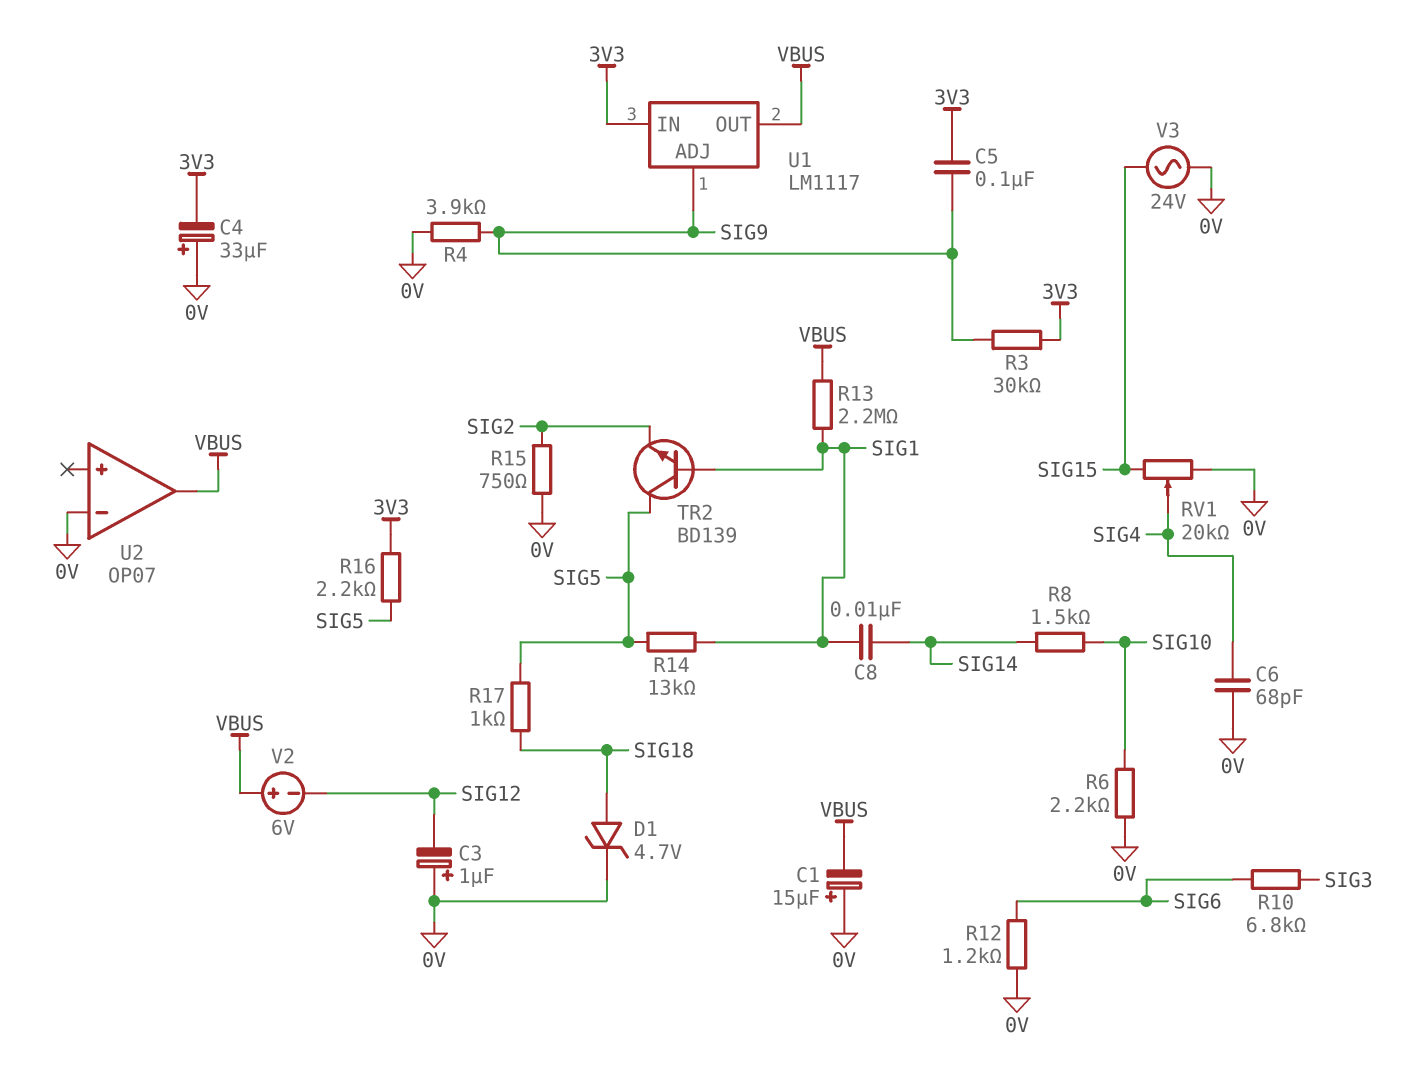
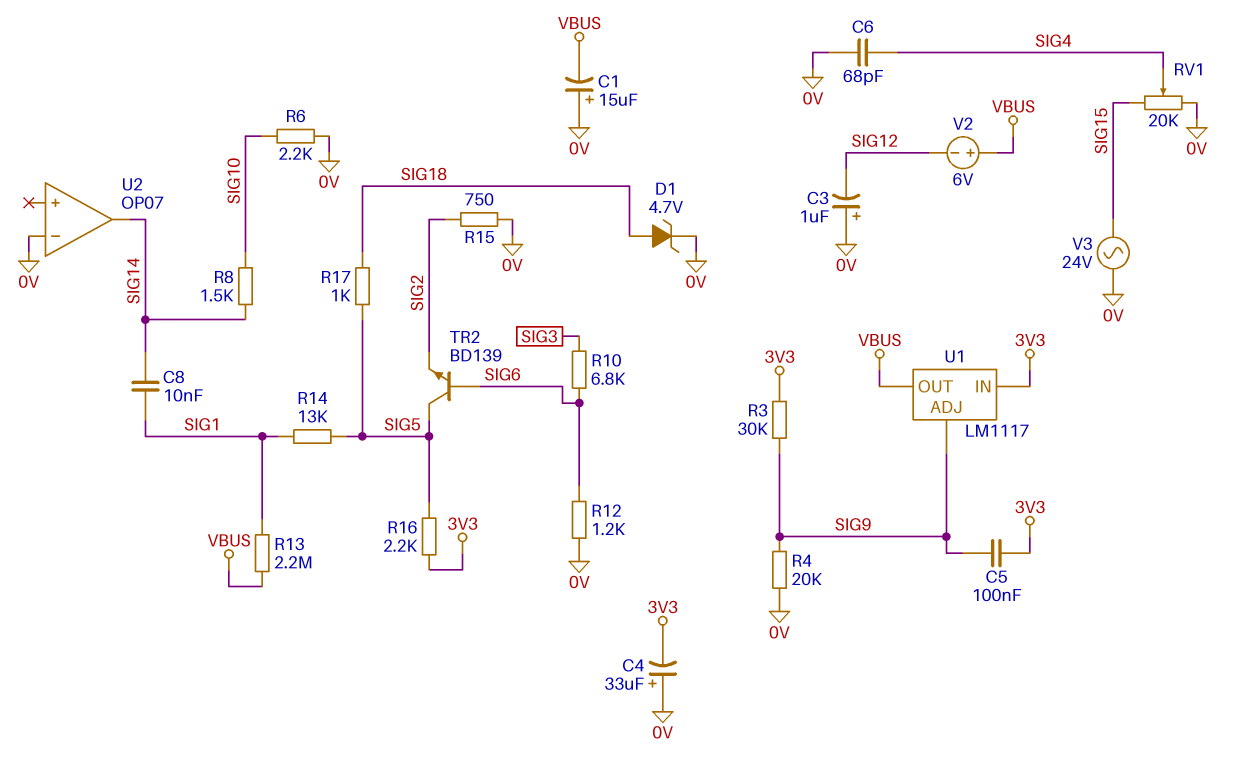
R4: 3.9k (0V, SIG9) -> 20k (0V, SIG9)
TR2: NPN BD139 (B SIG1, C SIG5, E SIG2) -> NPN BD139 (B SIG6, C SIG5, E SIG2)
U2 pin out: VBUS -> SIG14

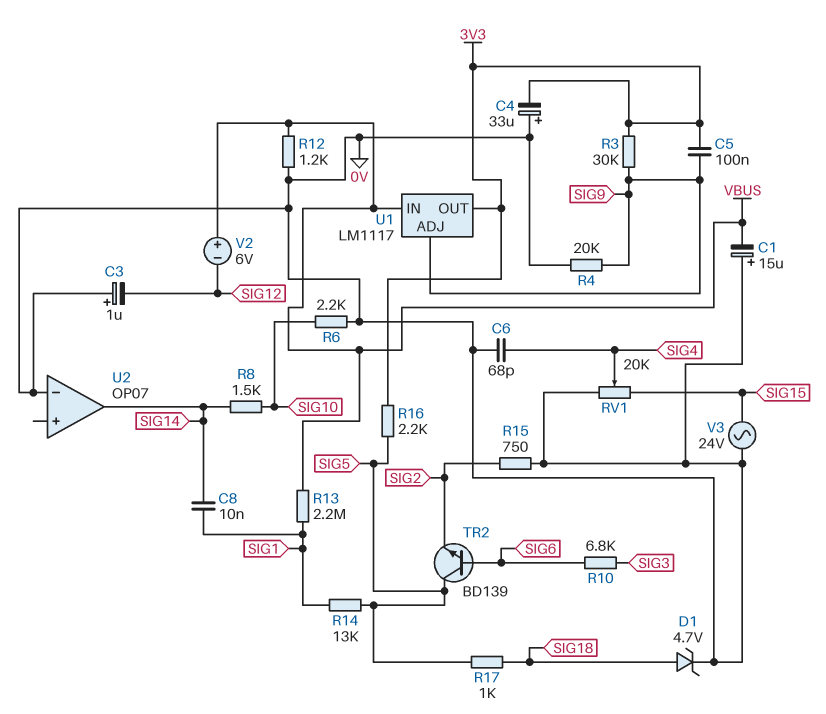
R12: 1.2k (0V, SIG6) -> 1.2k (0V, VBUS)
U1 pin IN: 3V3 -> VBUS
U1 pin OUT: VBUS -> 3V3

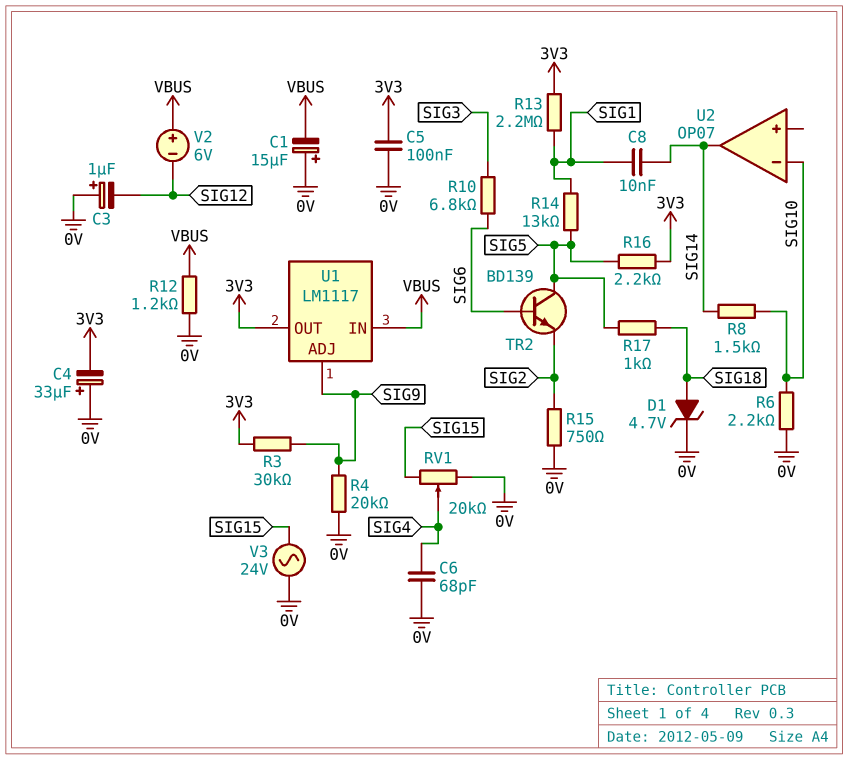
C5: 100nF (3V3, SIG9) -> 100nF (0V, 3V3)
R13: 2.2M (SIG1, VBUS) -> 2.2M (3V3, SIG1)
U2 pin in-: 0V -> SIG10

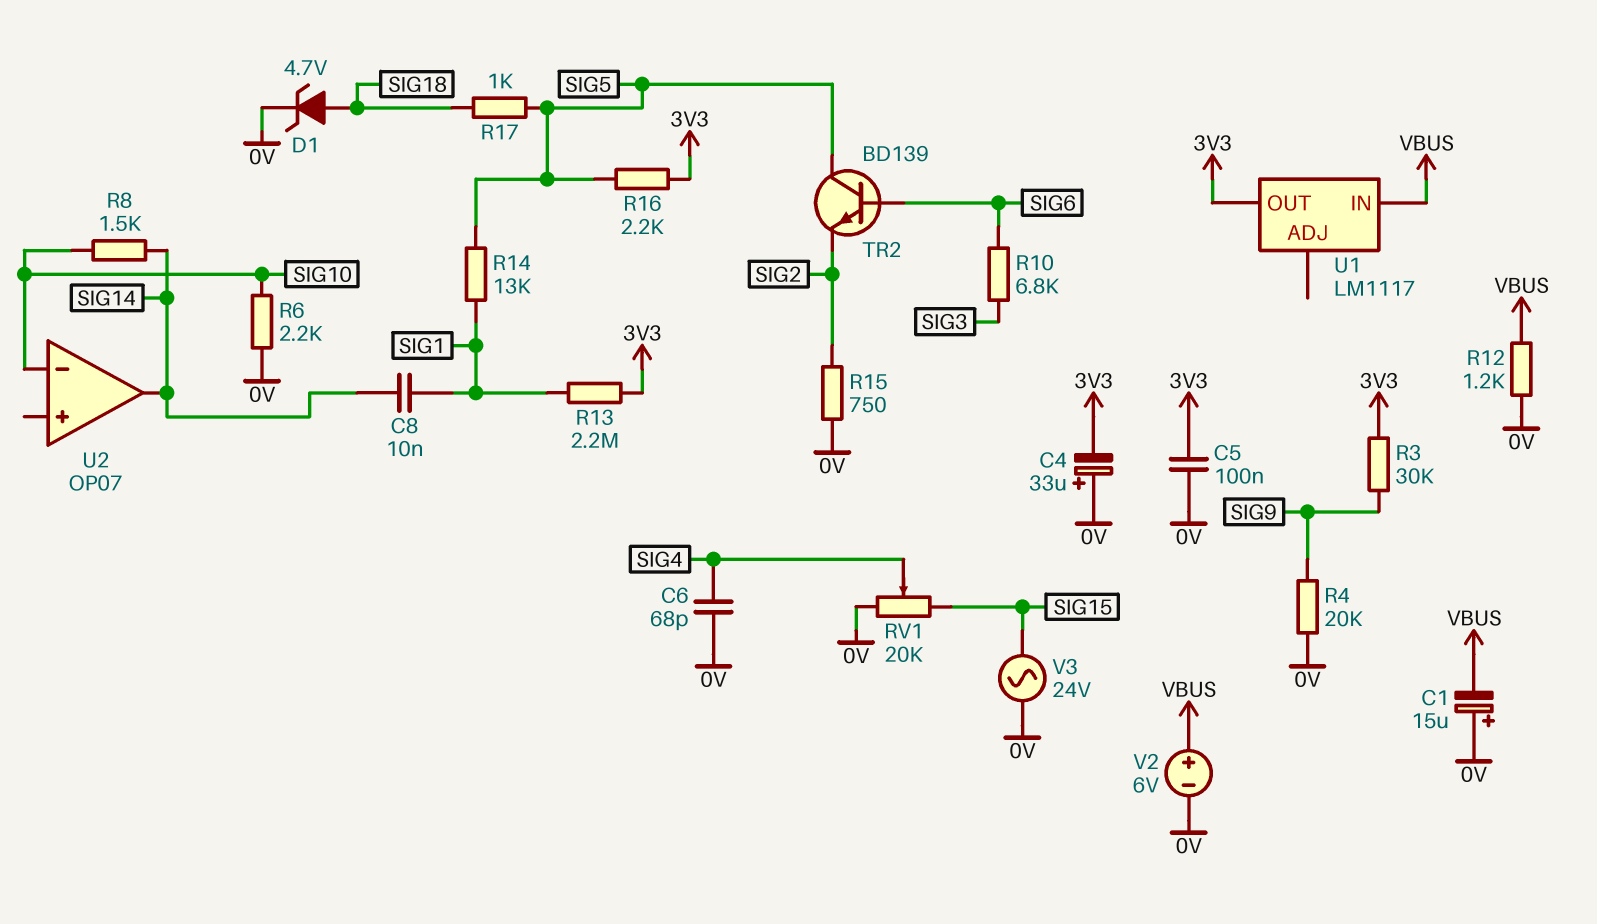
C3: 1uF (plus 0V, minus SIG12) -> none
U1 pin ADJ: SIG9 -> none
V2: 6V (plus VBUS, minus SIG12) -> 6V (plus VBUS, minus 0V)

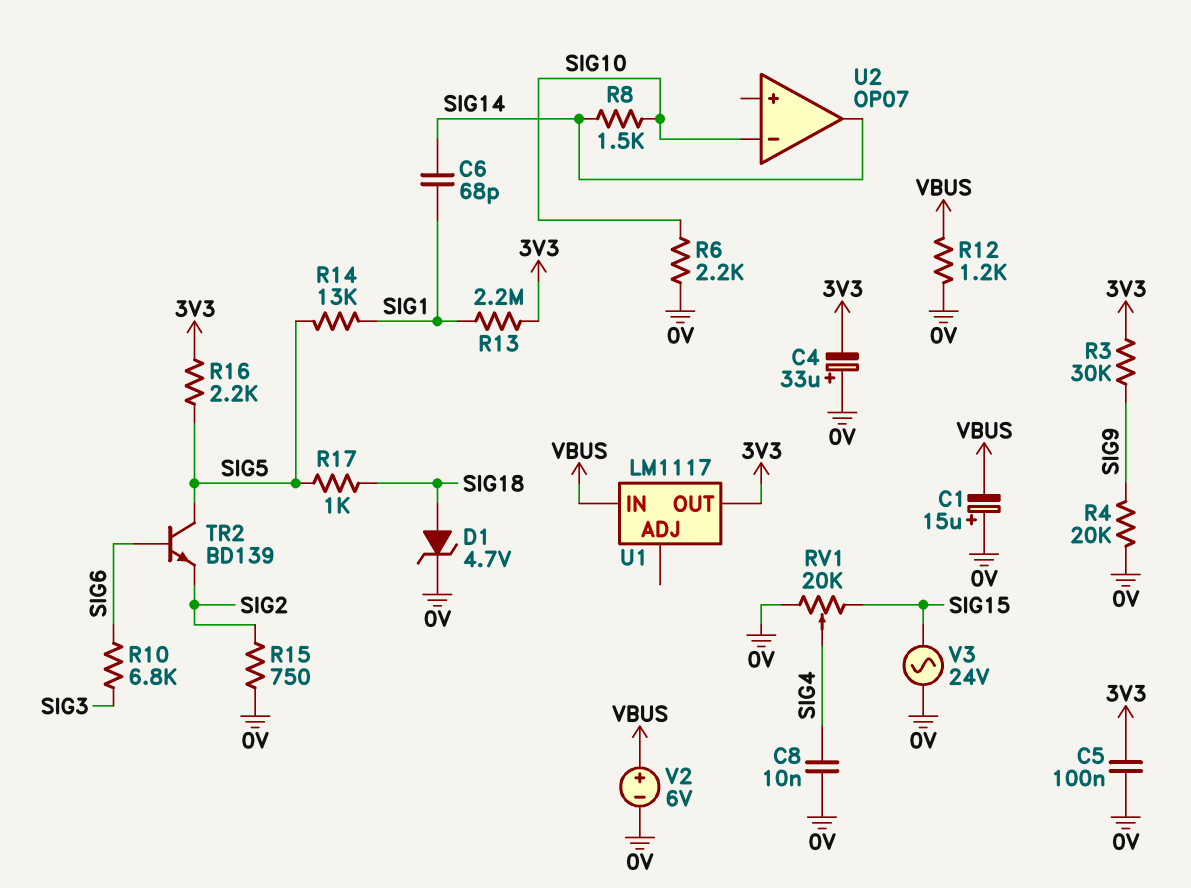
C6: 68pF (0V, SIG4) -> 68pF (SIG1, SIG14)
C8: 10nF (SIG1, SIG14) -> 10nF (0V, SIG4)

